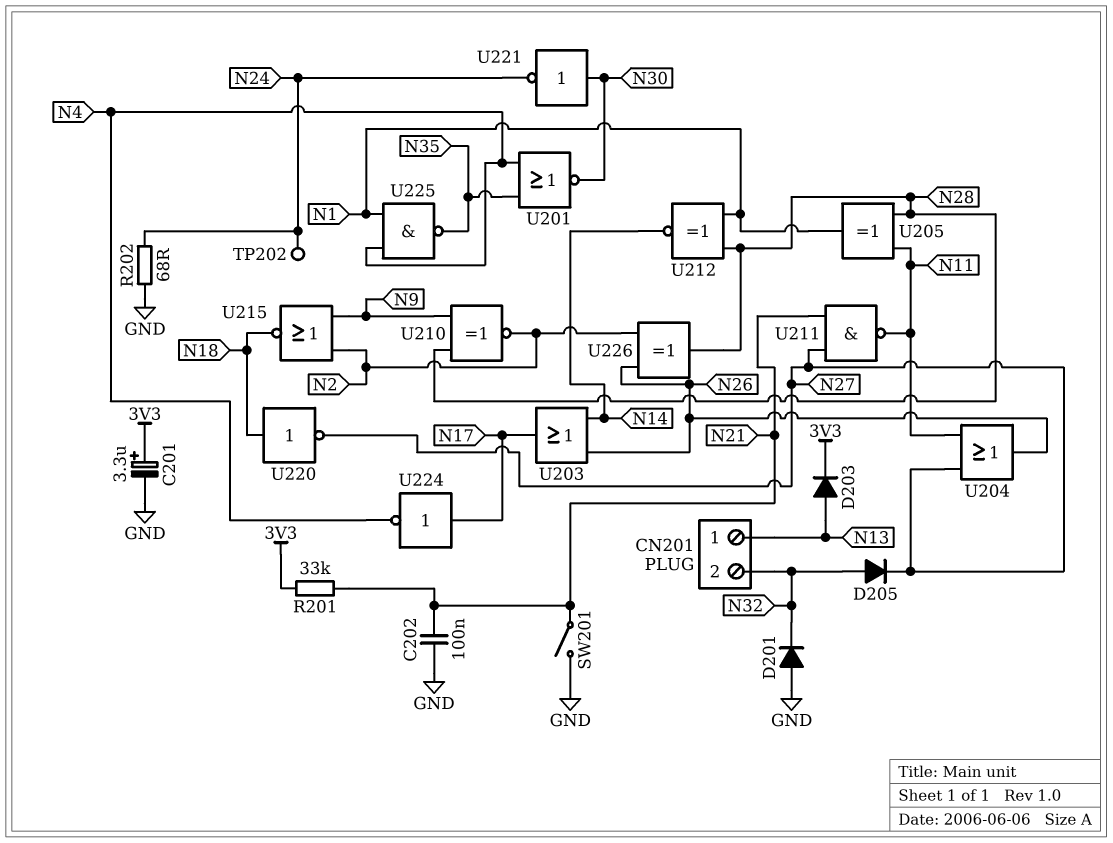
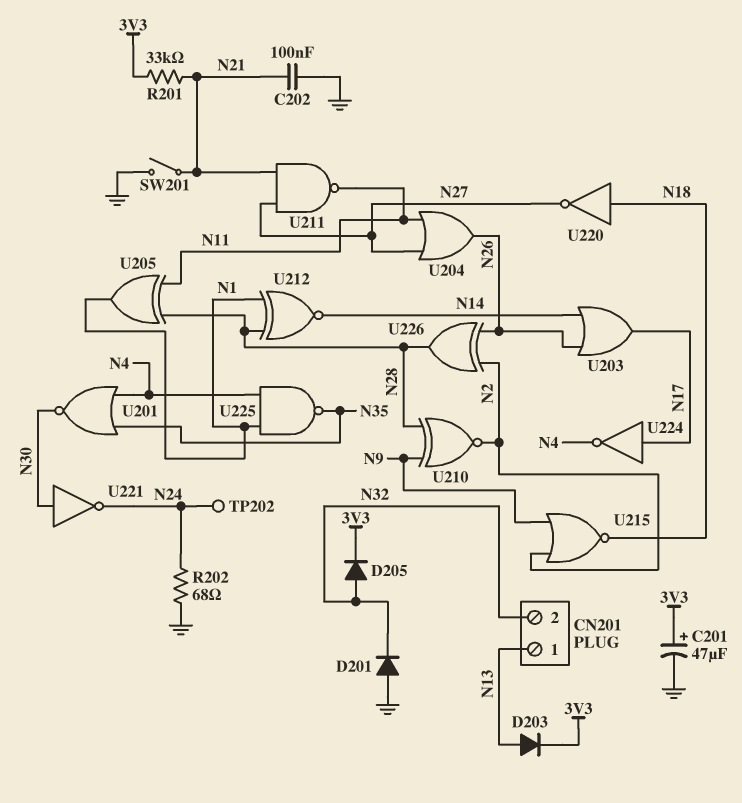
C201: 3.3uF (plus 3V3, minus GND) -> 47uF (plus 3V3, minus GND)
D205: diode (A N32, K N27) -> diode (A N32, K 3V3)

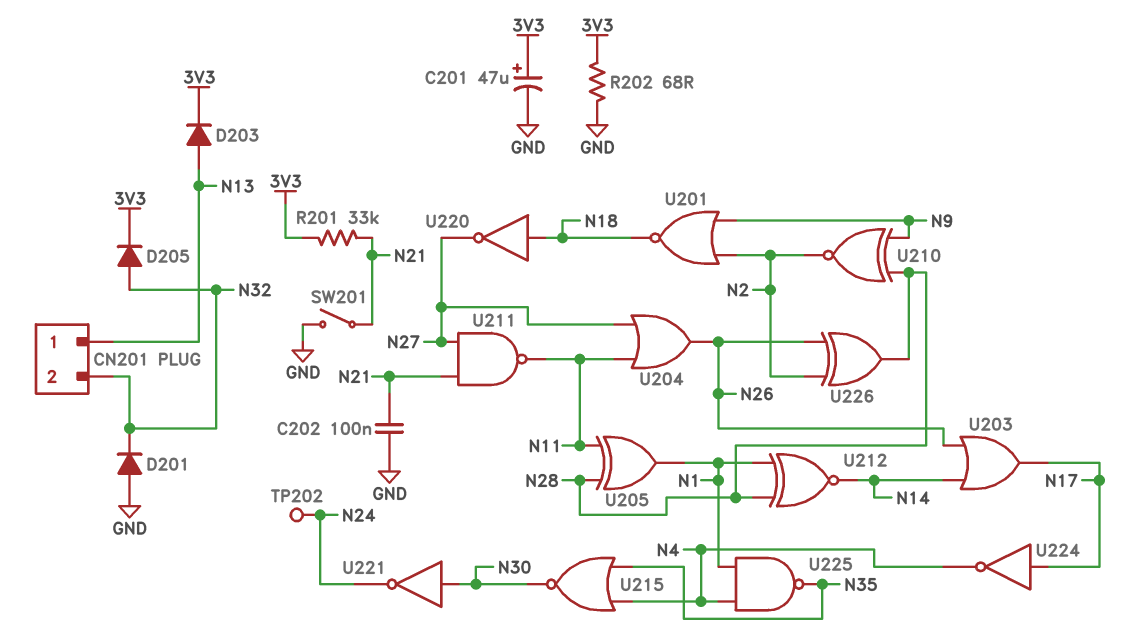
R202: 68 (GND, N24) -> 68 (3V3, GND)
U201: NOR (in N4, in N35, out N30) -> NOR (in N2, in N9, out N18)
U215: NOR (in N2, in N9, out N18) -> NOR (in N4, in N35, out N30)

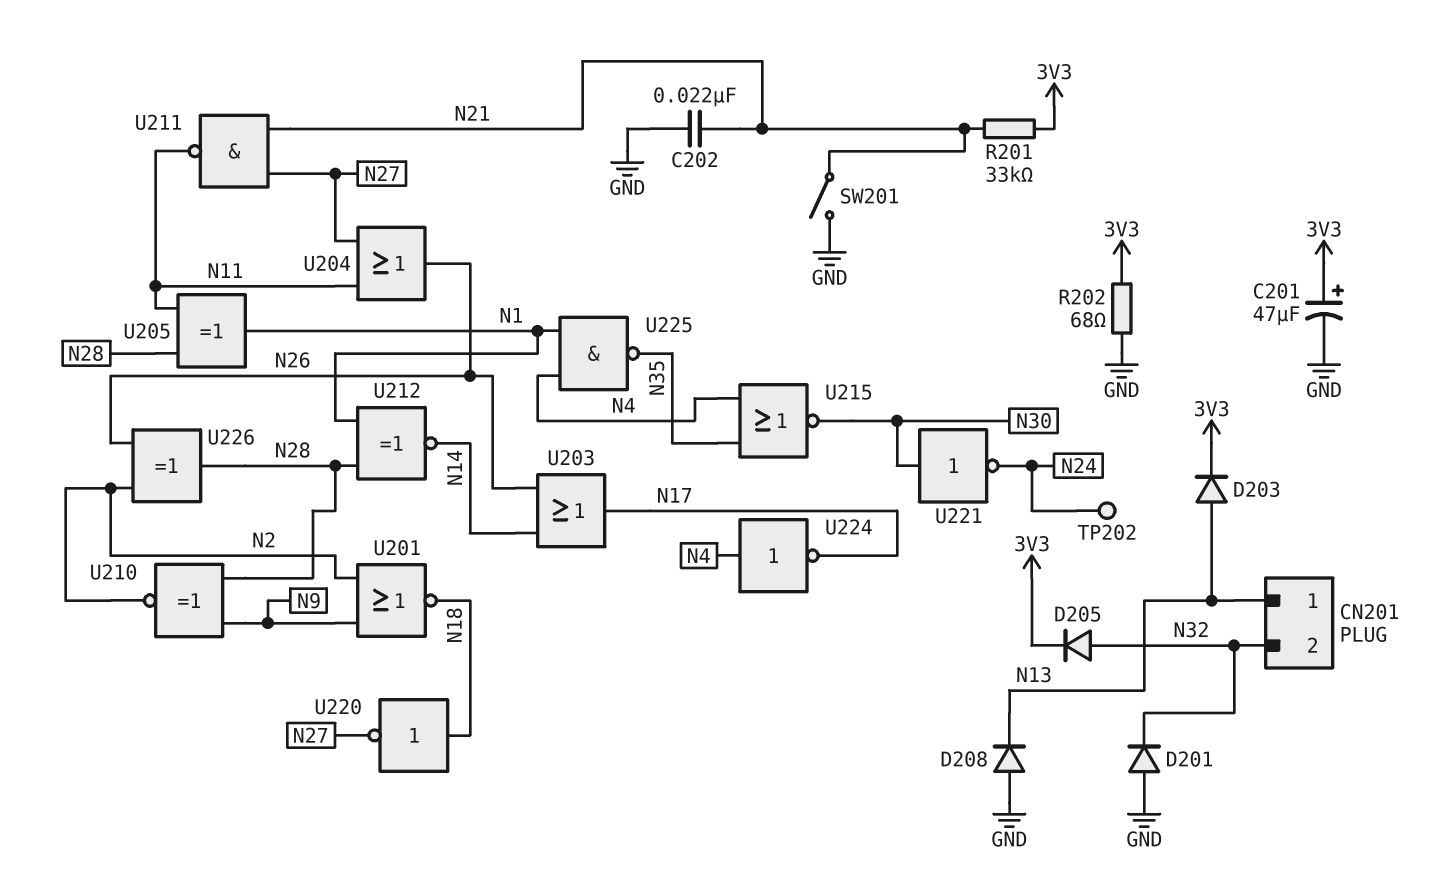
C202: 100nF (GND, N21) -> 22nF (GND, N21)
D208: none -> diode (A GND, K N13)
U224: NOT (in N17, out N4) -> NOT (in N4, out N17)

